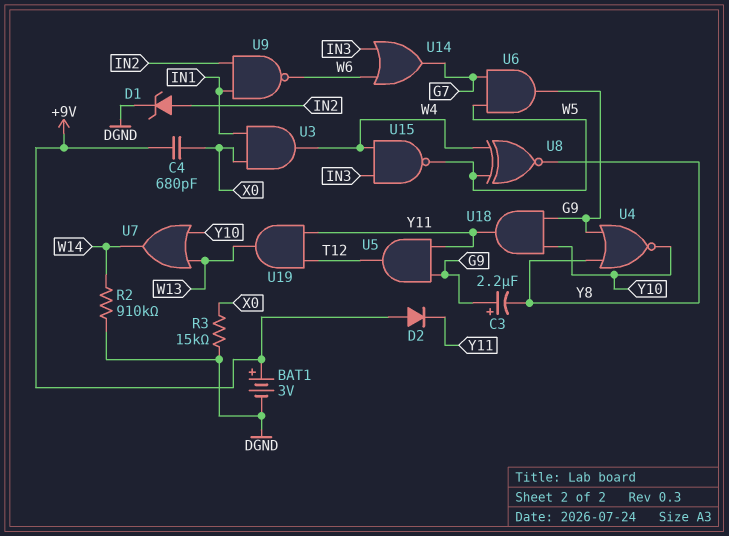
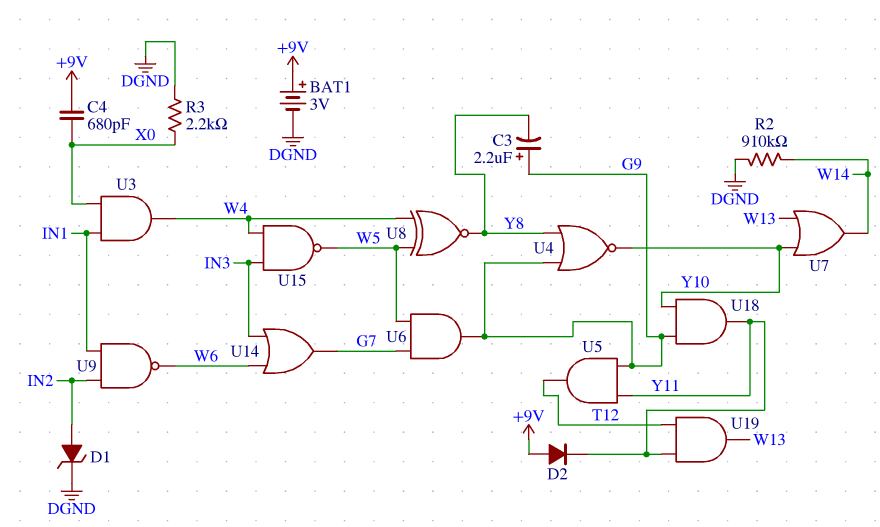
R3: 15k (DGND, X0) -> 2.2k (DGND, X0)

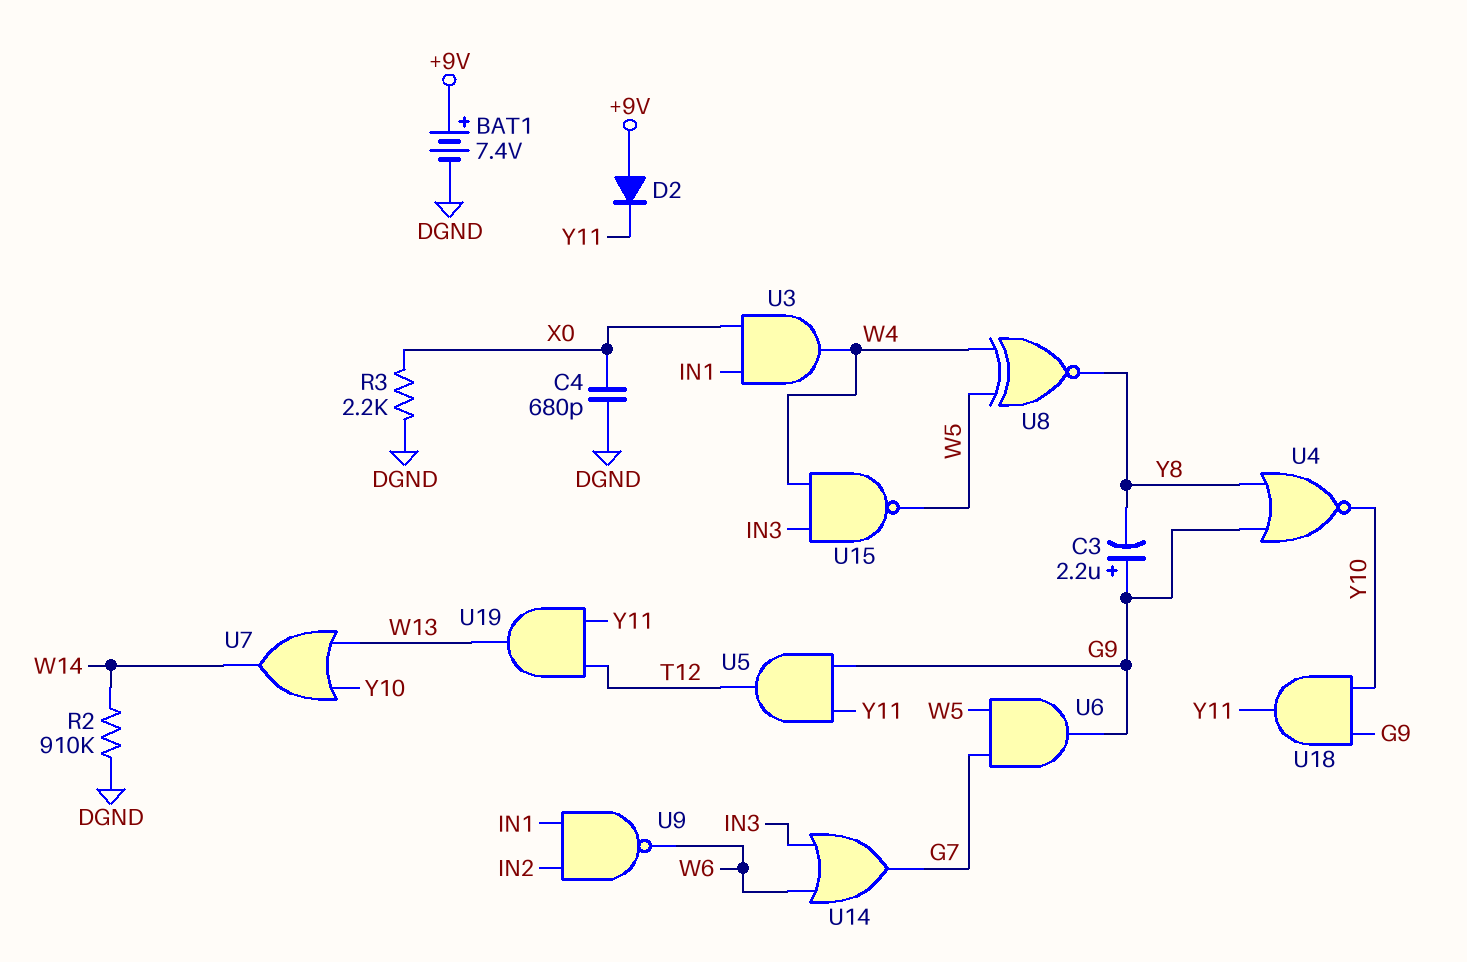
BAT1: 3V (plus +9V, minus DGND) -> 7.4V (plus +9V, minus DGND)
C4: 680pF (+9V, X0) -> 680pF (DGND, X0)
D1: zener (A IN2, K DGND) -> none

